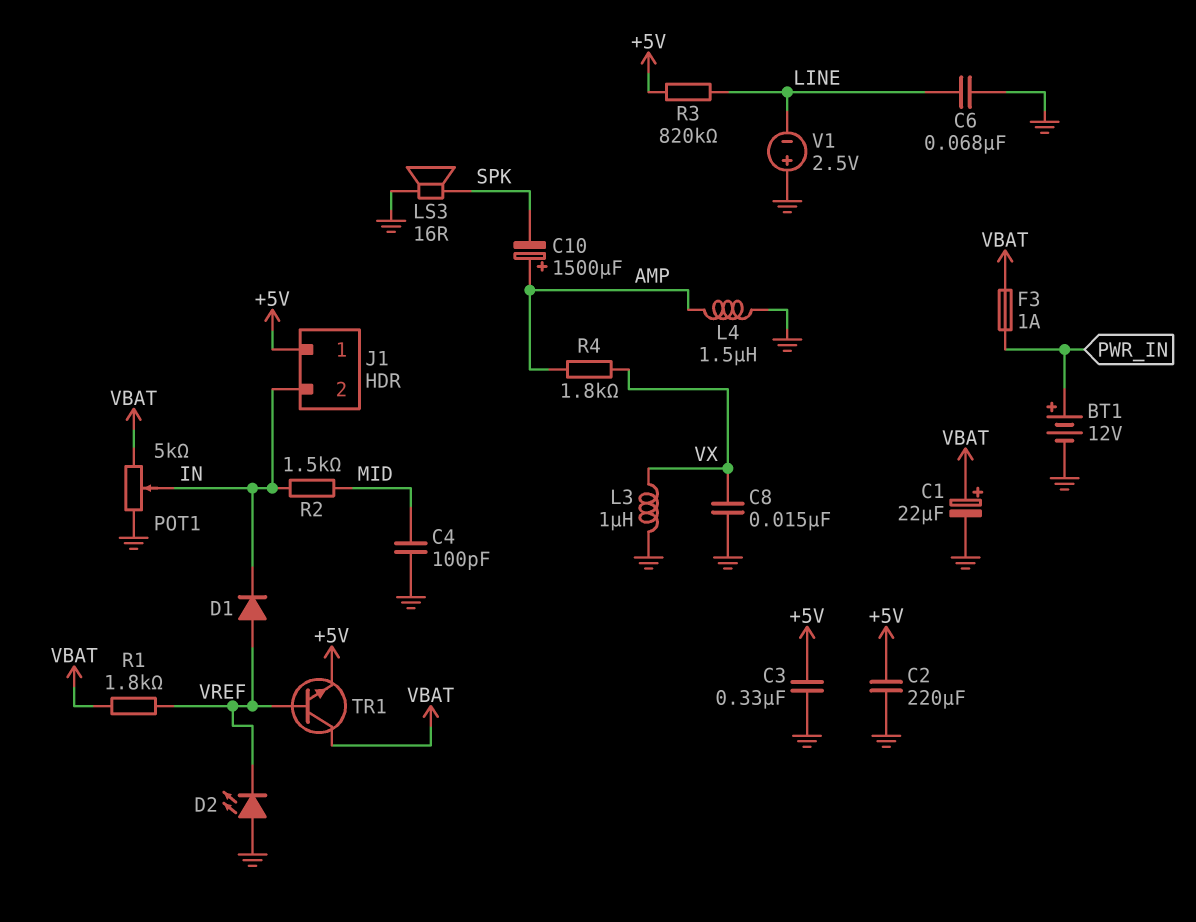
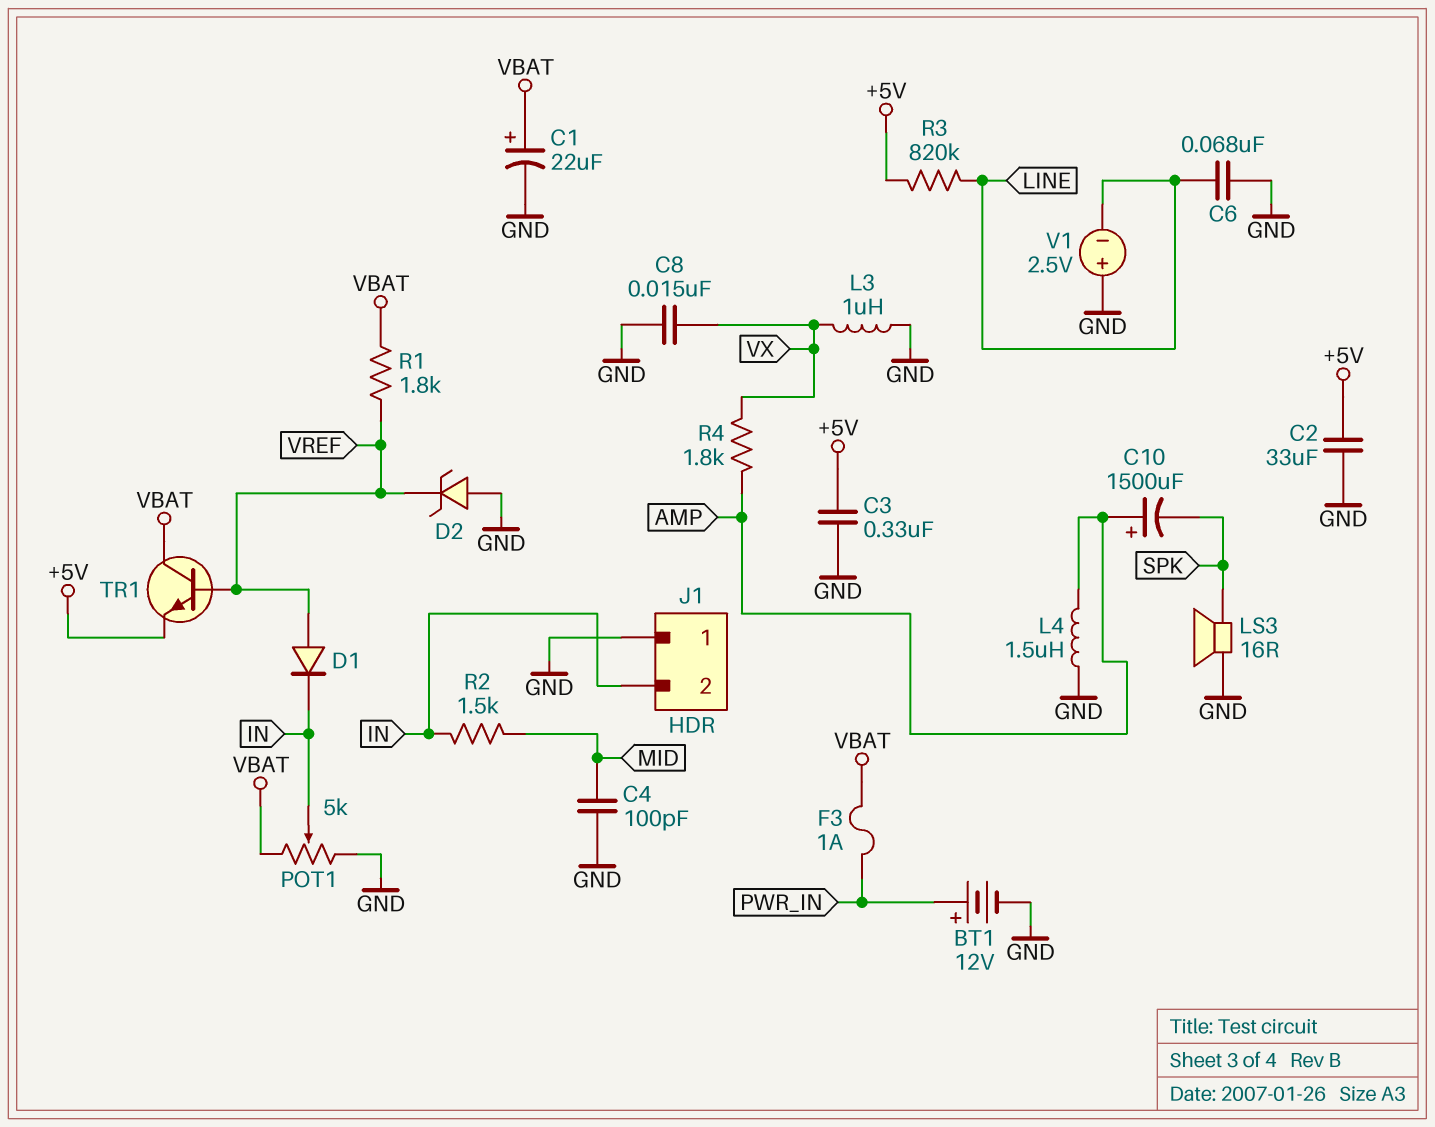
C2: 220uF (+5V, GND) -> 33uF (+5V, GND)
D2: LED (A GND, K VREF) -> zener (A GND, K VREF)
J1 pin 1: +5V -> GND

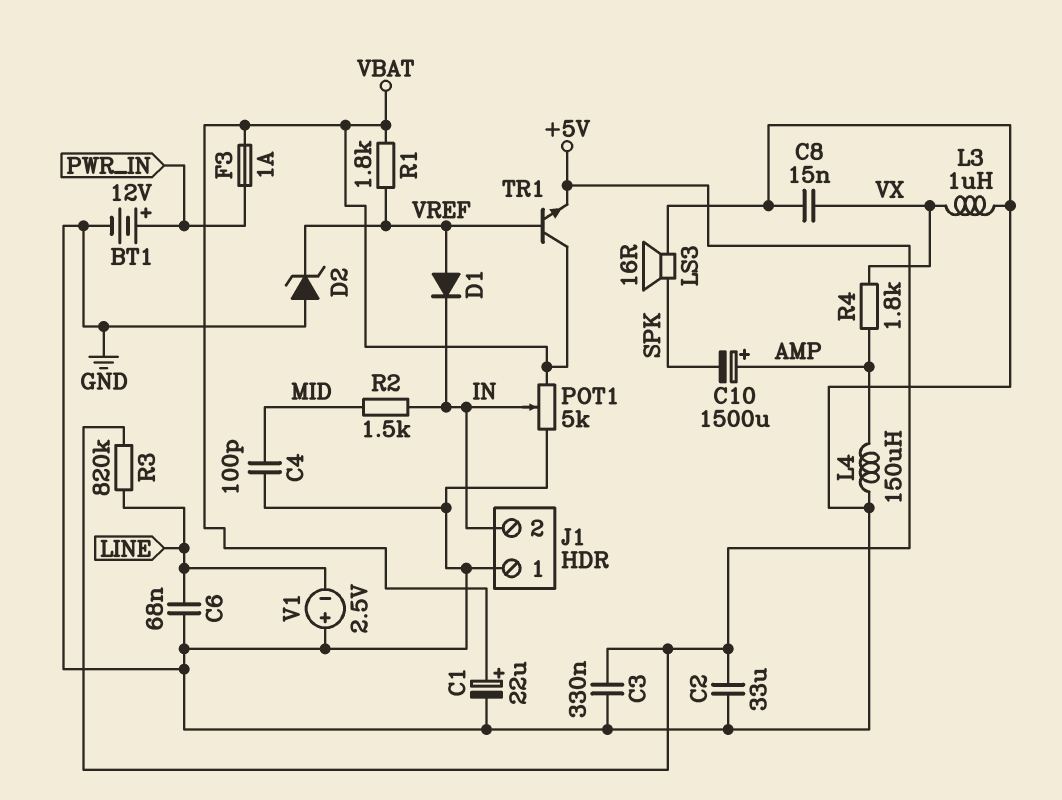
L4: 1.5uH (AMP, GND) -> 150uH (AMP, GND)

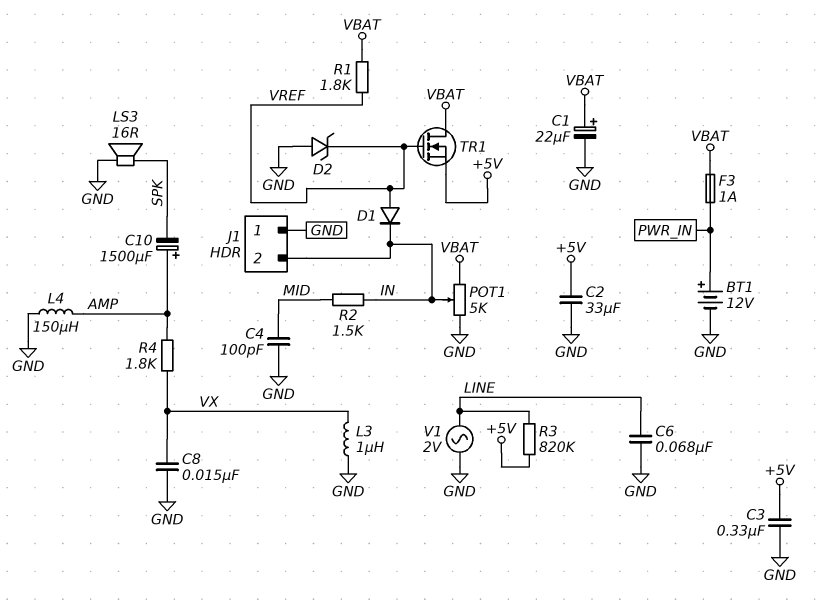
TR1: NPN (B VREF, C VBAT, E +5V) -> NMOS (G VREF, D VBAT, S +5V)
V1: 2.5V (plus GND, minus LINE) -> AC 2V (GND, LINE)

